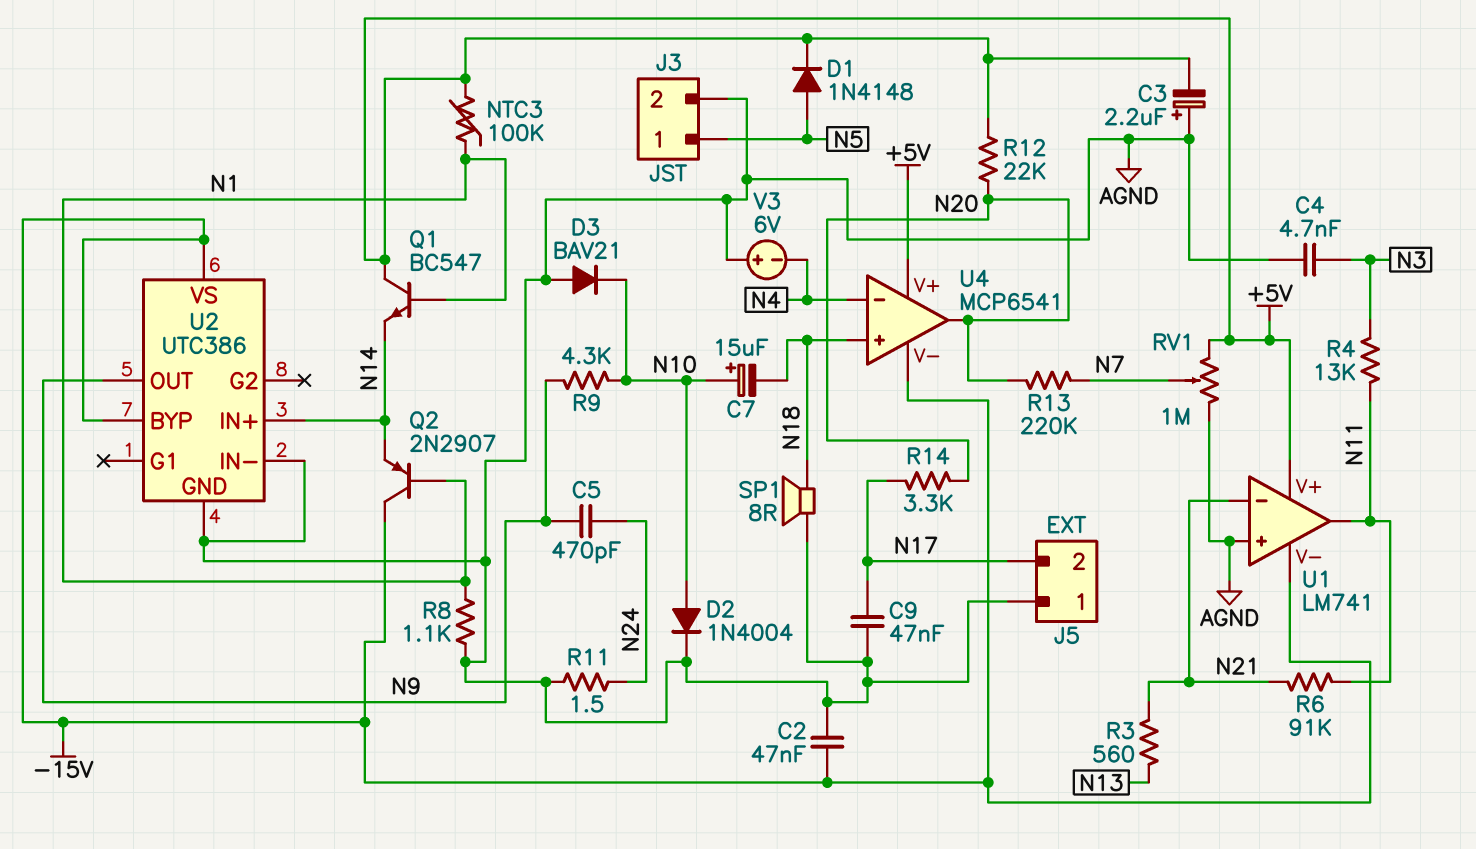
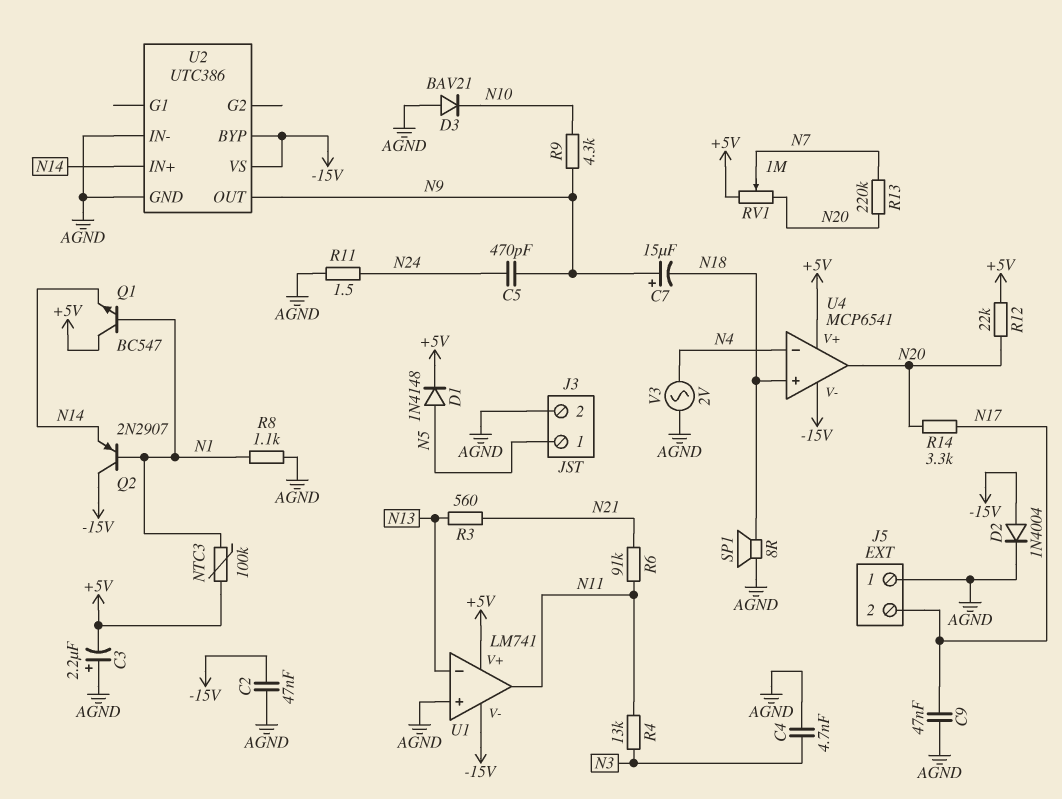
C7: 15uF (plus N10, minus N18) -> 15uF (plus N9, minus N18)
D2: diode 1N4004 (A N10, K AGND) -> diode 1N4004 (A -15V, K AGND)
RV1: 1M (+5V, AGND, wiper N7) -> 1M (+5V, N20, wiper N7)
U1 pin in-: N21 -> N13
V3: 6V (plus AGND, minus N4) -> AC 2V (AGND, N4)

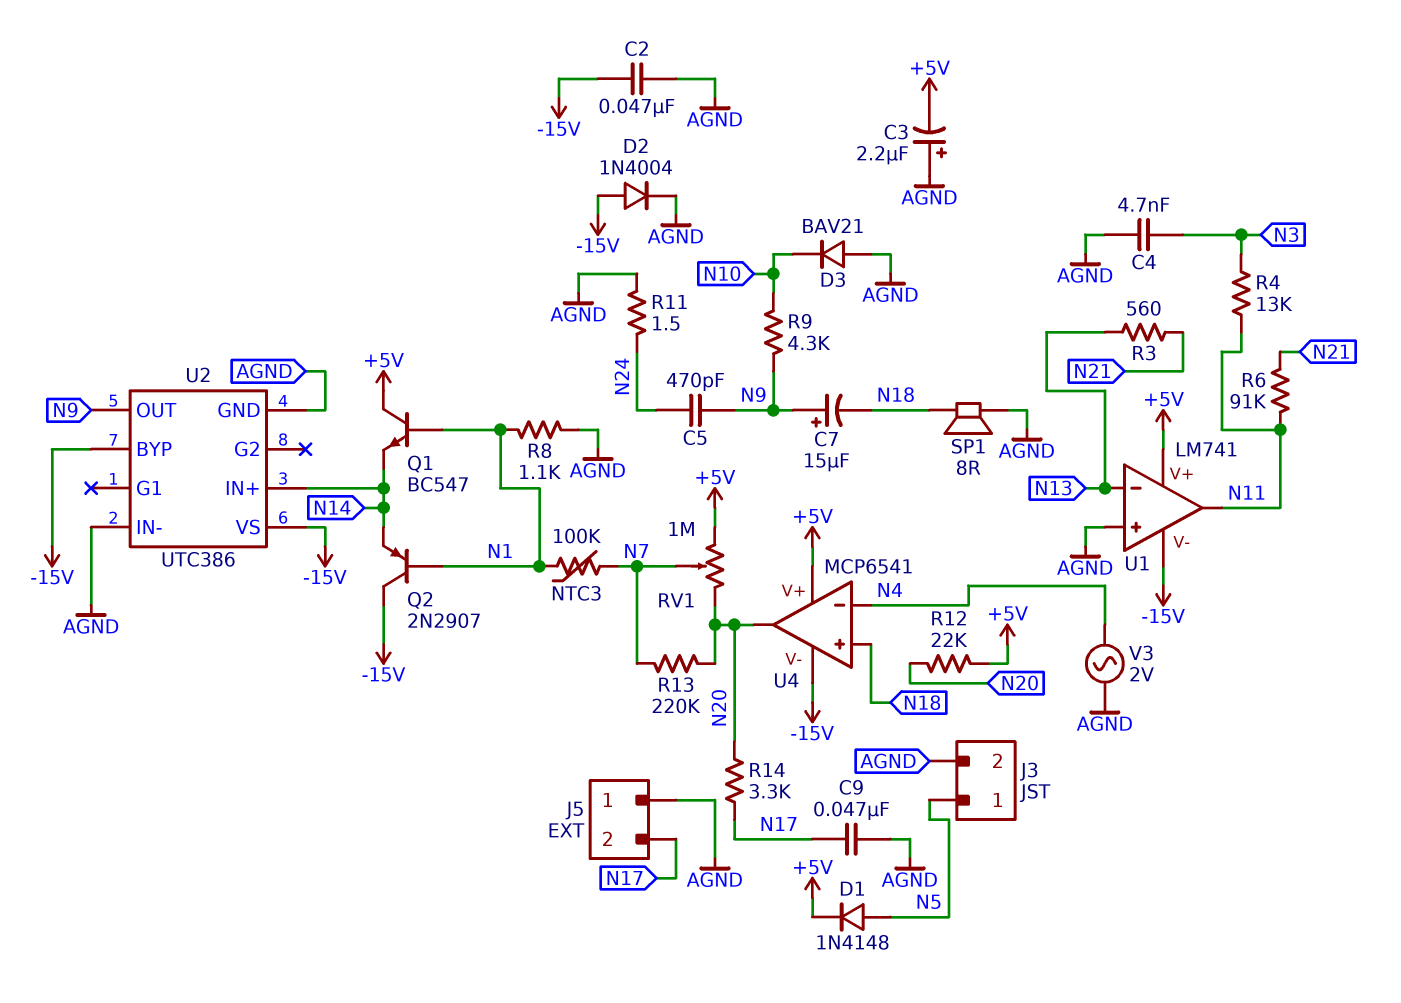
NTC3: 100k (+5V, N1) -> 100k (N1, N7)

